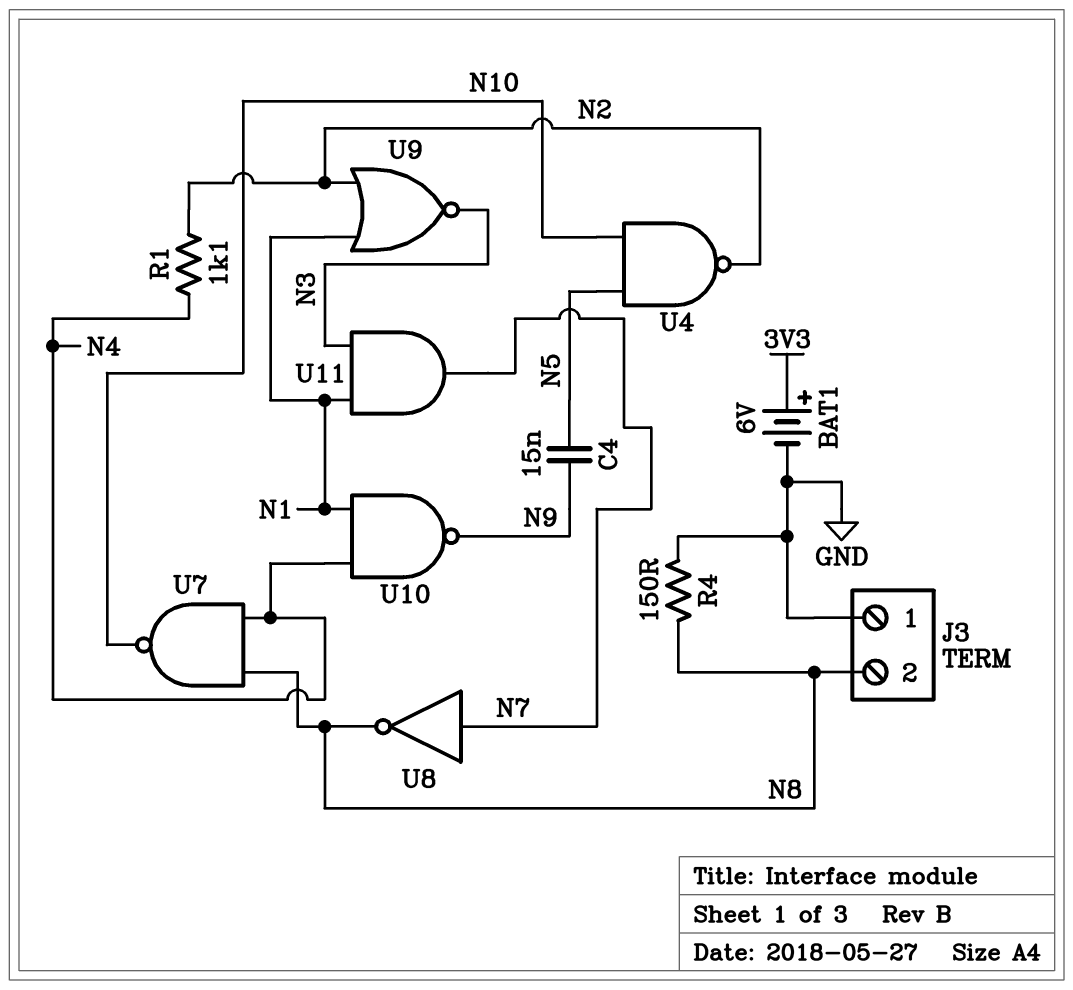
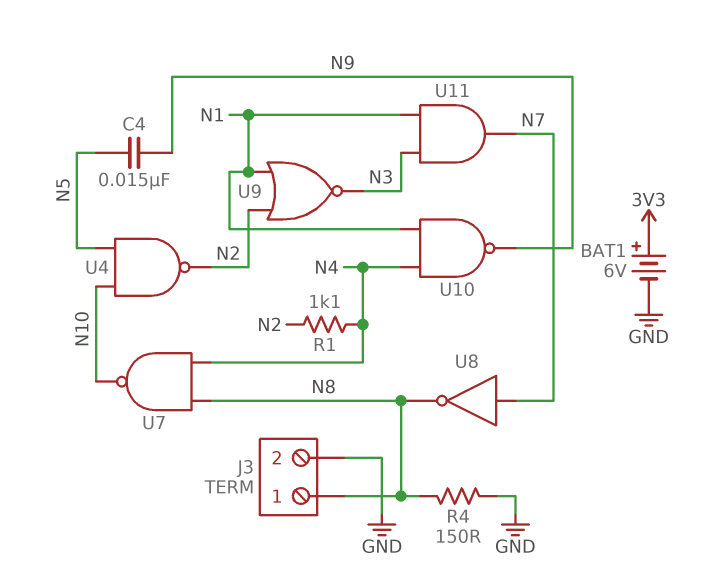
J3 pin 1: GND -> N8
J3 pin 2: N8 -> GND

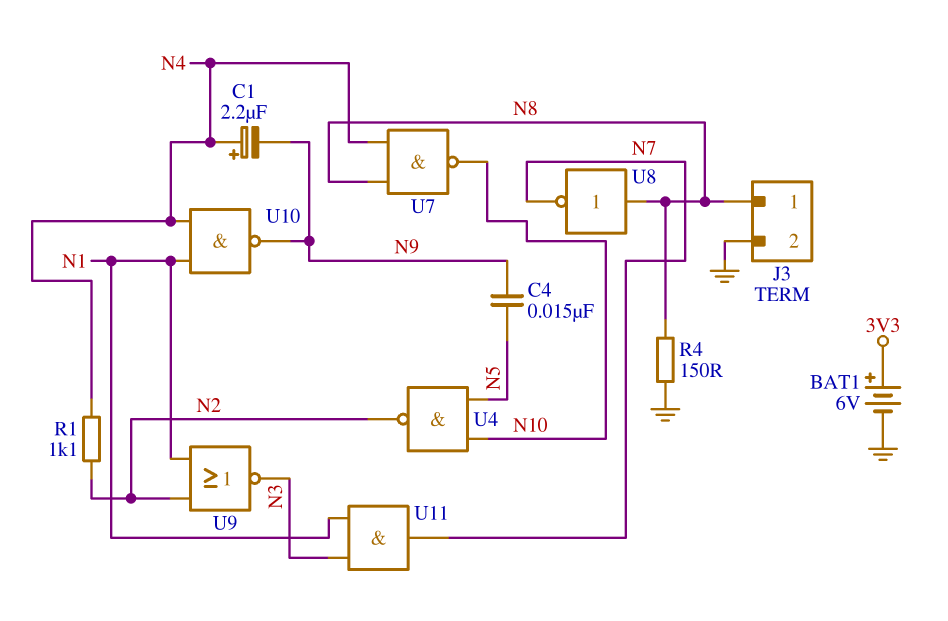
C1: none -> 2.2uF (plus N4, minus N9)
U8: NOT (in N7, out N8) -> NOT (in N8, out N7)

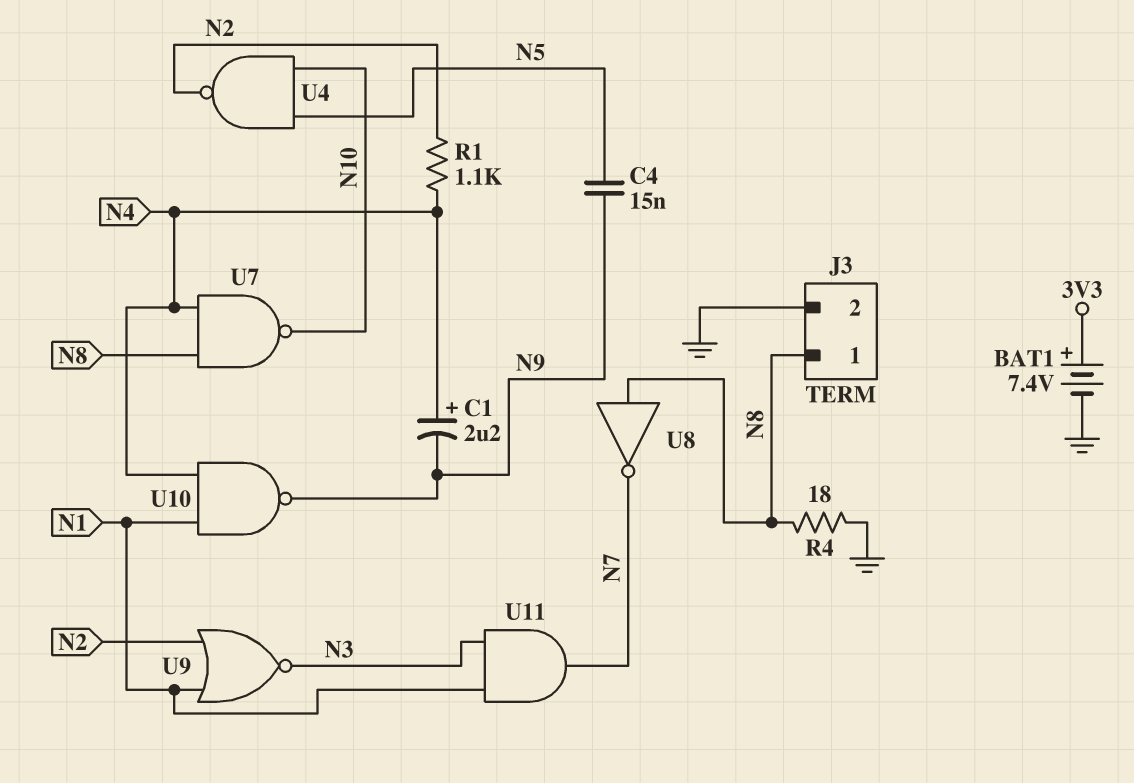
BAT1: 6V (plus 3V3, minus GND) -> 7.4V (plus 3V3, minus GND)
R4: 150 (GND, N8) -> 18 (GND, N8)

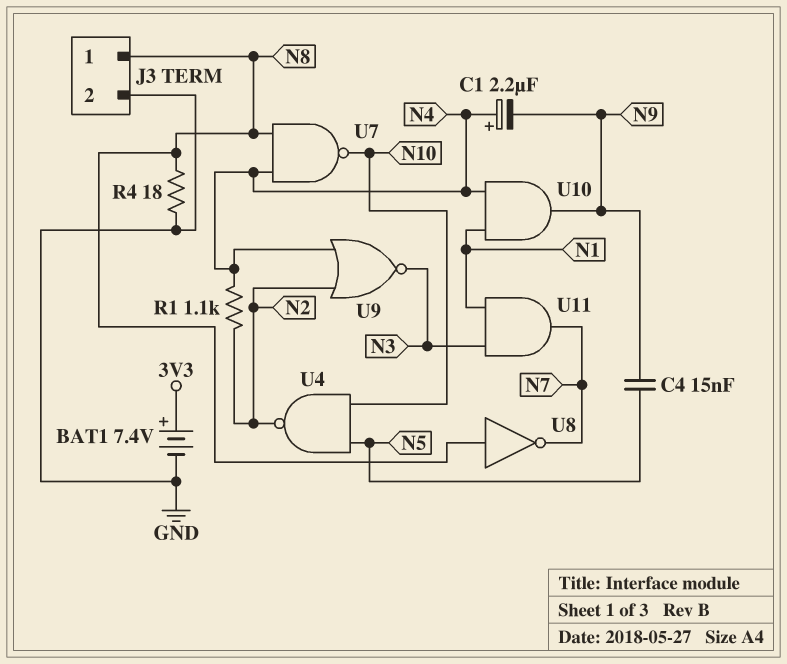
U9: NOR (in N1, in N2, out N3) -> NOR (in N2, in N4, out N3)
U10: NAND (in N1, in N4, out N9) -> AND (in N1, in N4, out N9)

